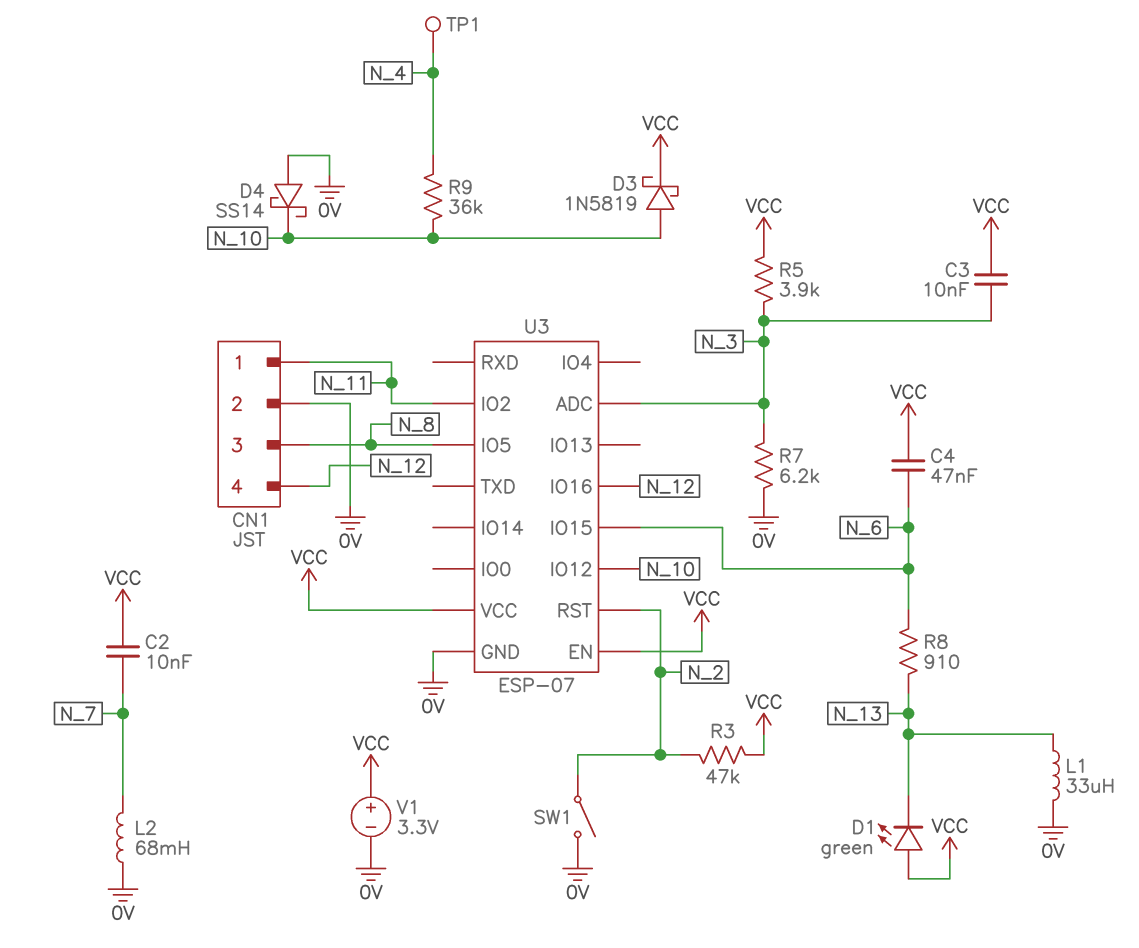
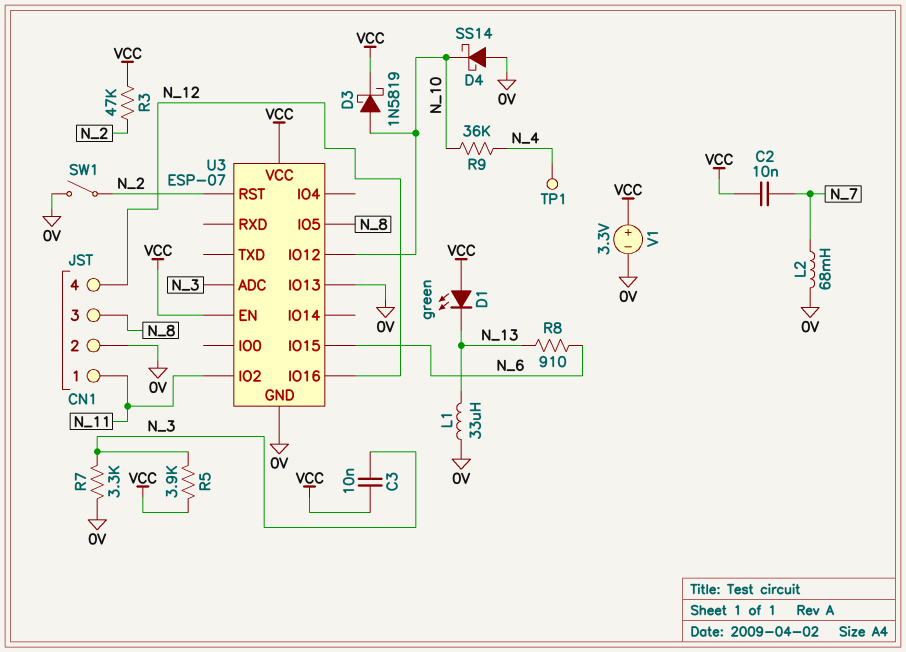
C4: 47nF (N_6, VCC) -> none
R7: 6.2k (0V, N_3) -> 3.3k (0V, N_3)
U3 pin IO13: none -> 0V

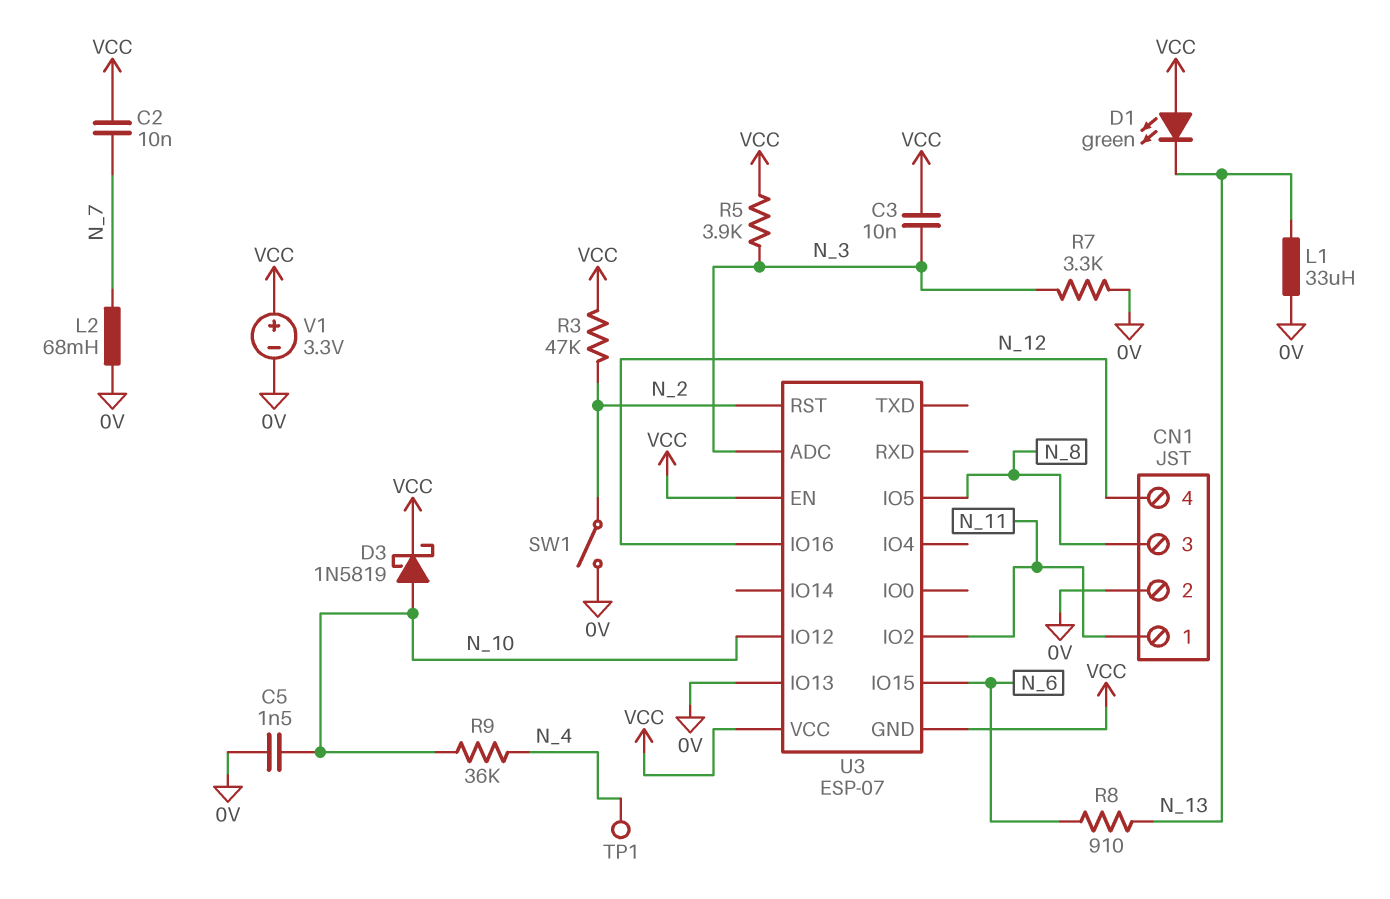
C5: none -> 1.5nF (0V, N_10)
D4: schottky SS14 (A 0V, K N_10) -> none
U3 pin GND: 0V -> VCC

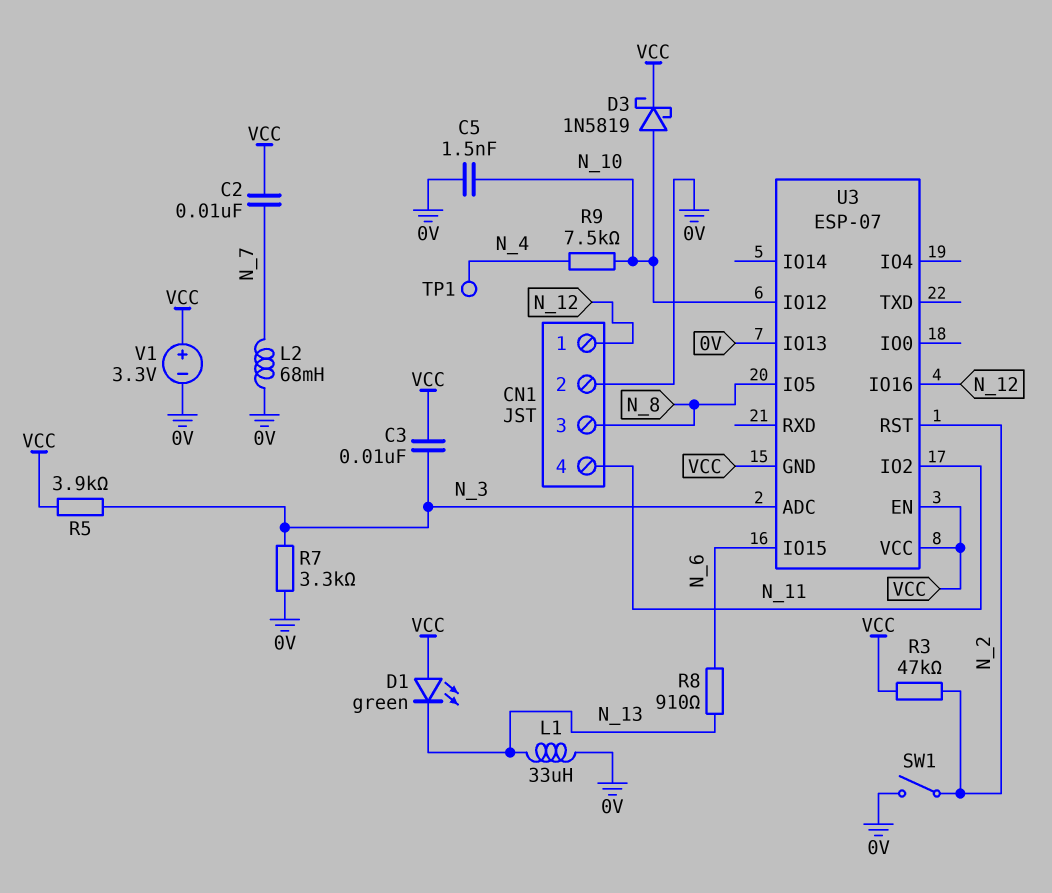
CN1 pin 1: N_11 -> N_12
CN1 pin 4: N_12 -> N_11
R9: 36k (N_4, N_10) -> 7.5k (N_4, N_10)

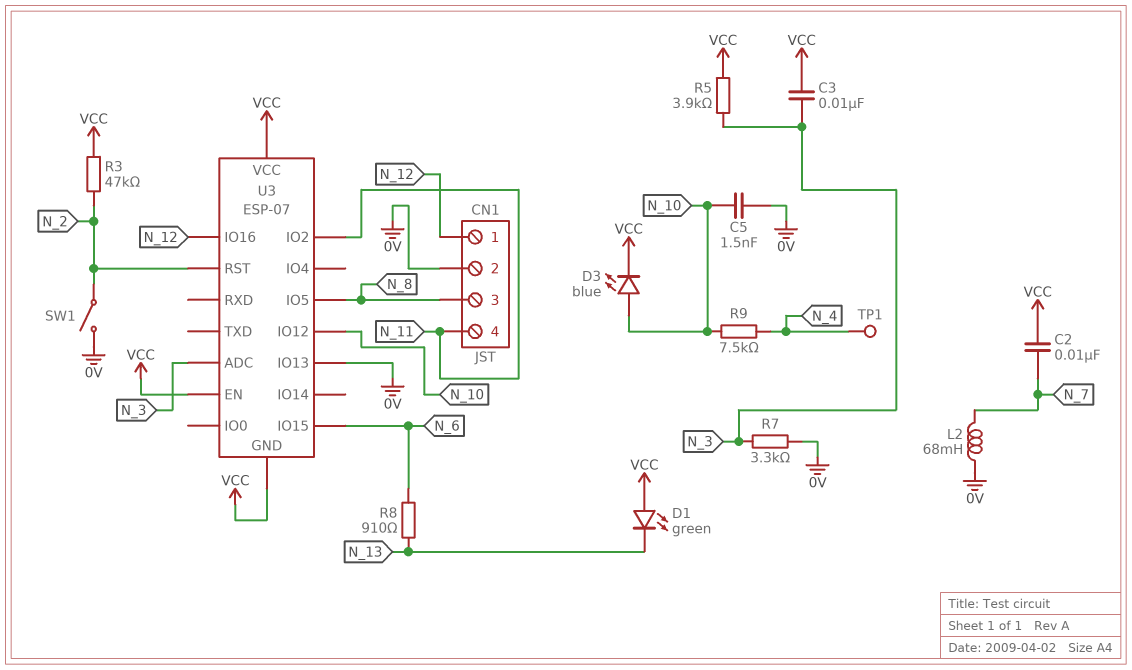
D3: schottky 1N5819 (A N_10, K VCC) -> LED blue (A N_10, K VCC)
L1: 33uH (0V, N_13) -> none
V1: 3.3V (plus VCC, minus 0V) -> none

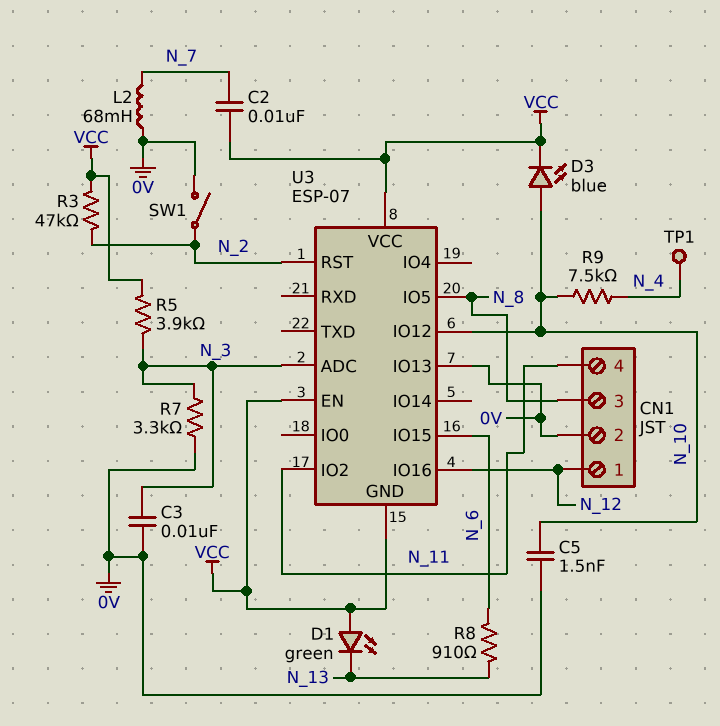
C3: 10nF (N_3, VCC) -> 10nF (0V, N_3)

